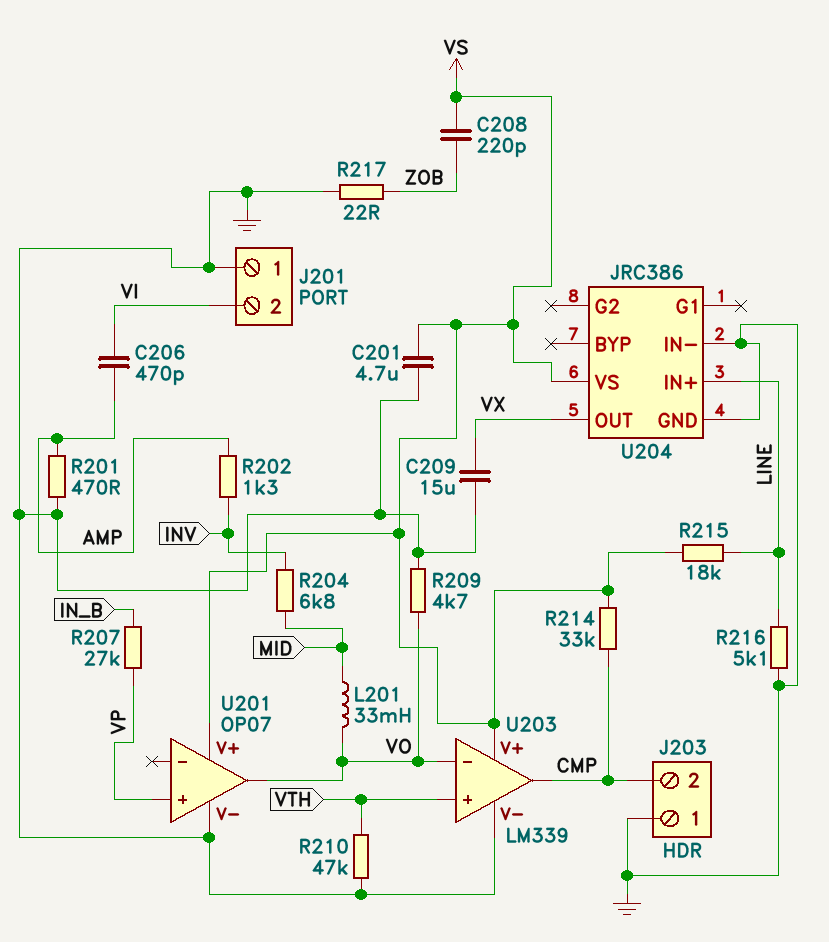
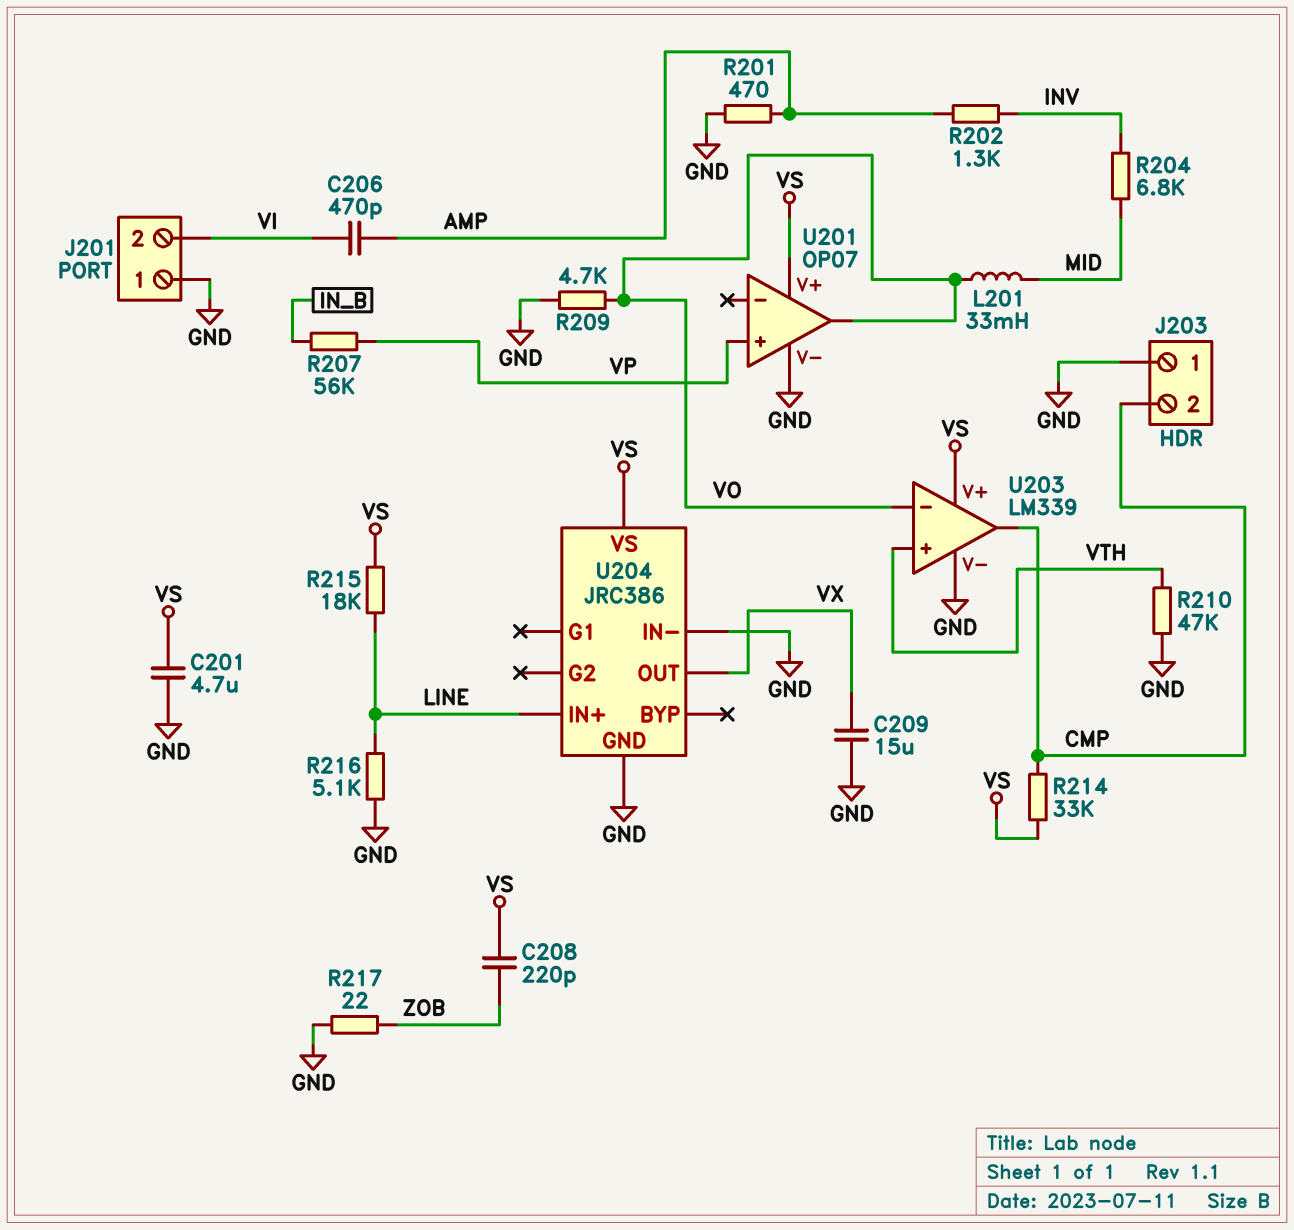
R207: 27k (IN_B, VP) -> 56k (IN_B, VP)

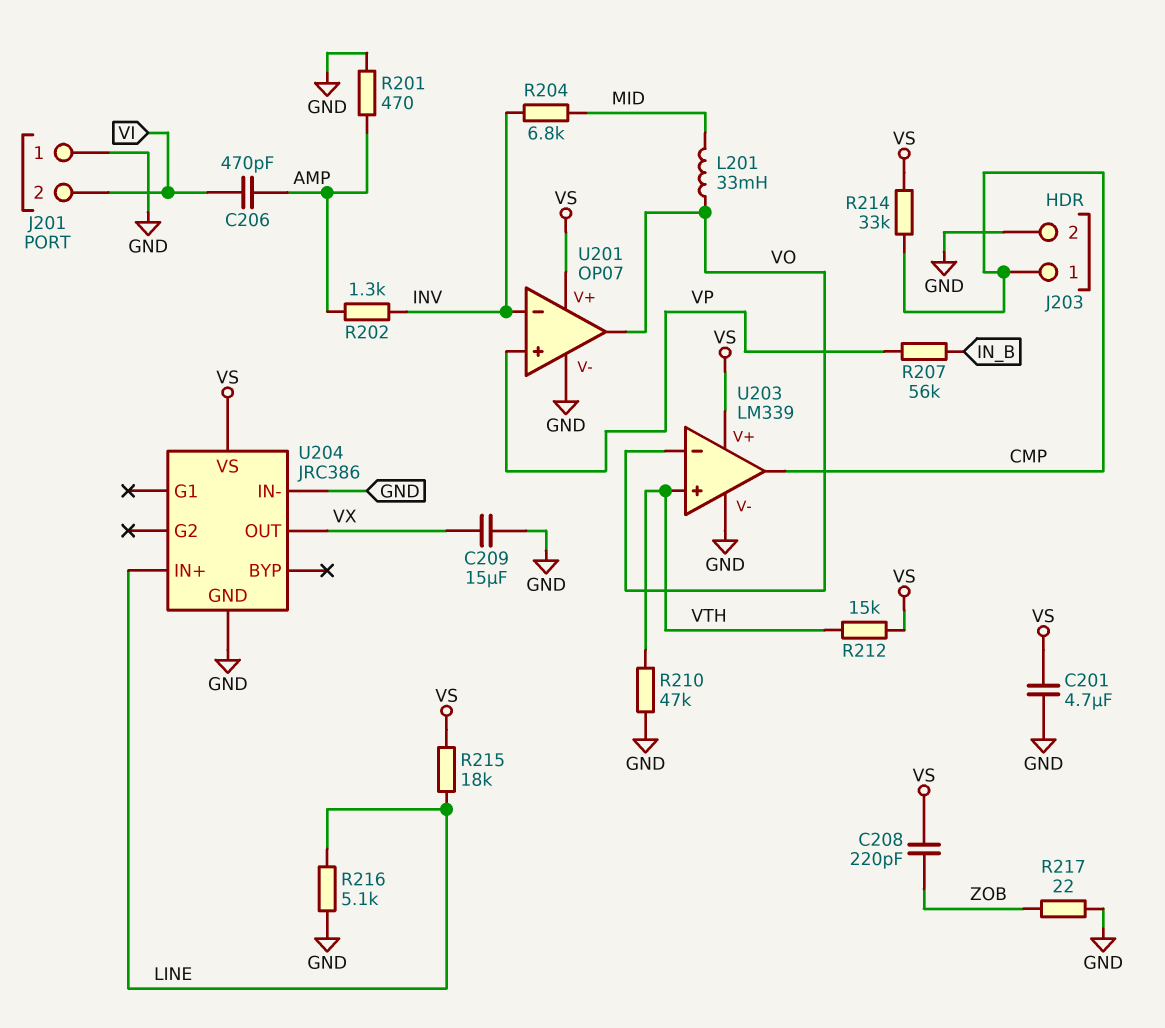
J203 pin 1: GND -> CMP
J203 pin 2: CMP -> GND
R209: 4.7k (GND, VO) -> none
R212: none -> 15k (VS, VTH)
U201 pin in-: none -> INV

